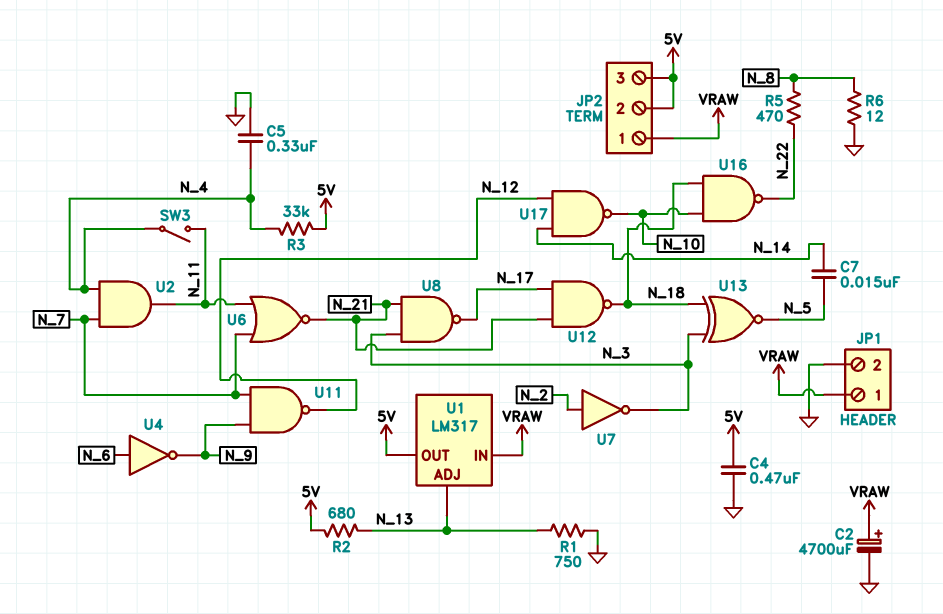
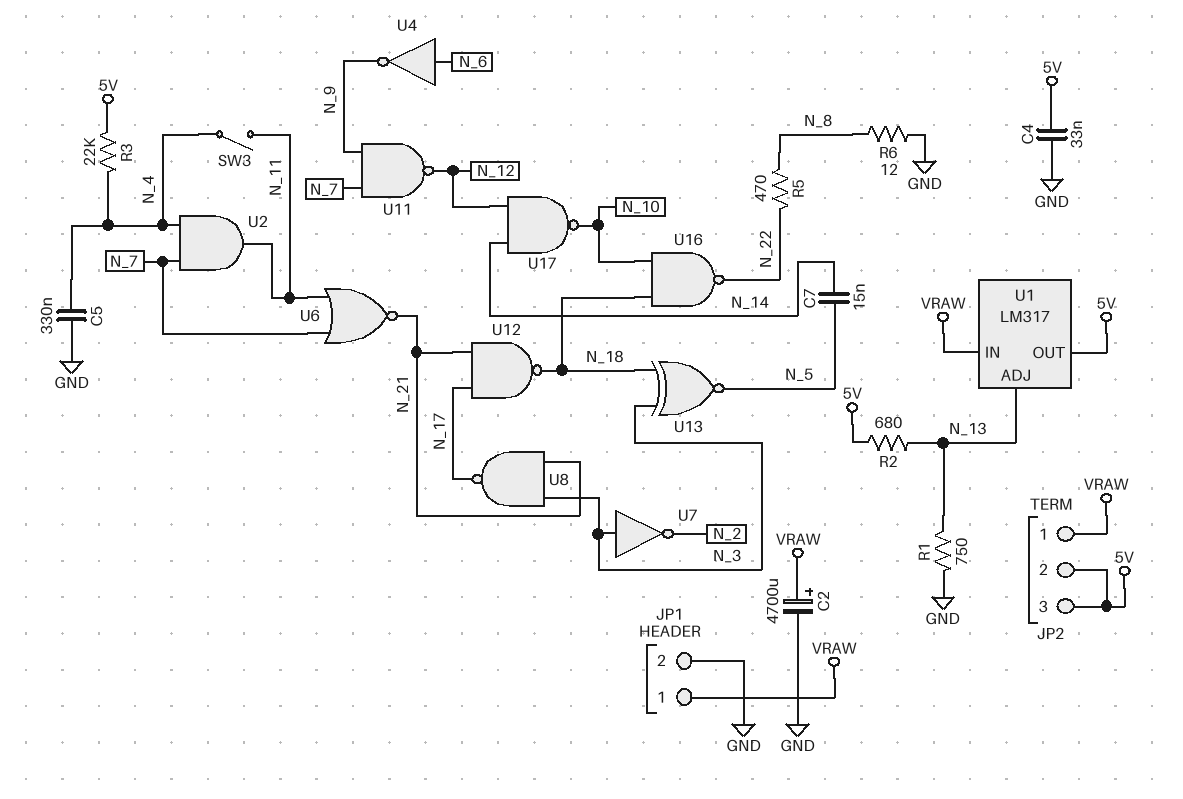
C4: 470nF (5V, GND) -> 33nF (5V, GND)
R3: 33k (5V, N_4) -> 22k (5V, N_4)
U7: NOT (in N_2, out N_3) -> NOT (in N_3, out N_2)

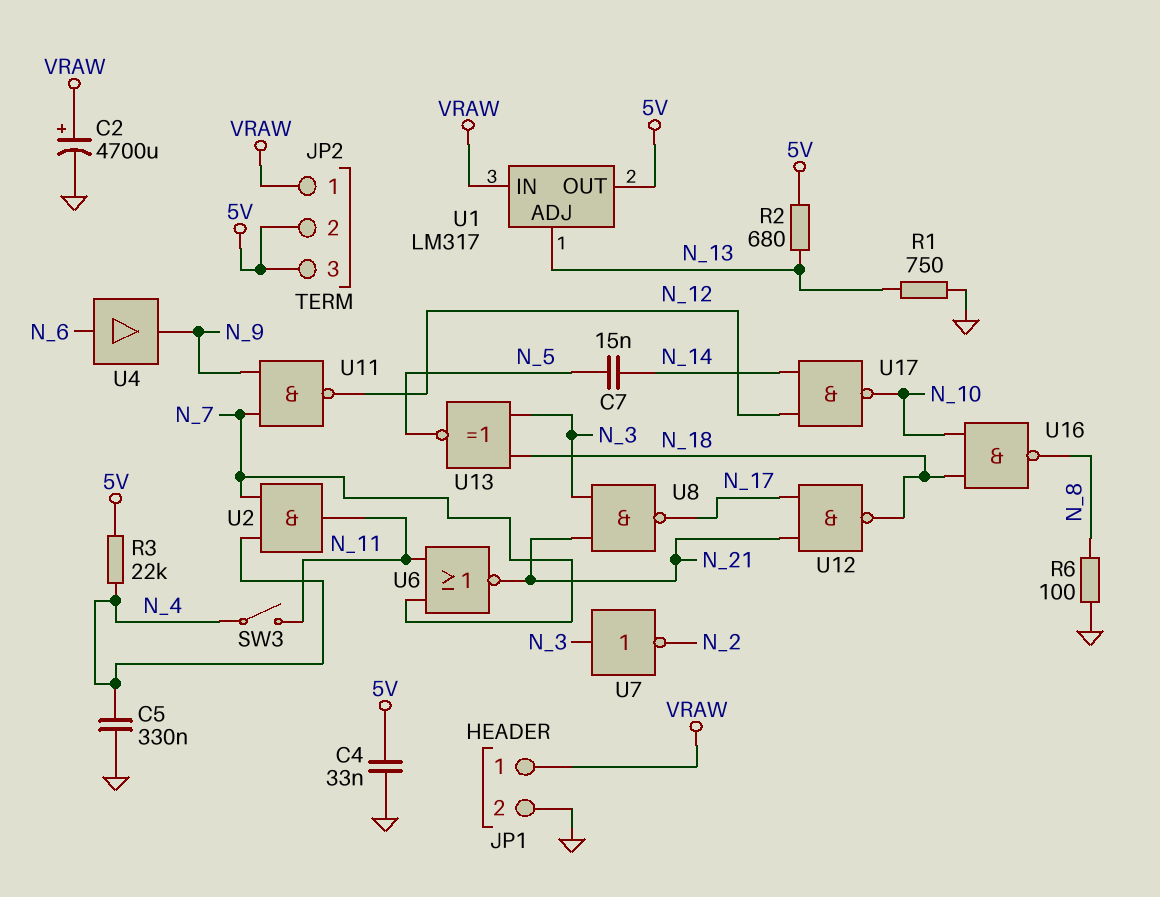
R5: 470 (N_8, N_22) -> none
R6: 12 (GND, N_8) -> 100 (GND, N_8)
U4: NOT (in N_6, out N_9) -> buffer (in N_6, out N_9)
U16: NAND (in N_10, in N_18, out N_22) -> NAND (in N_10, in N_18, out N_8)

